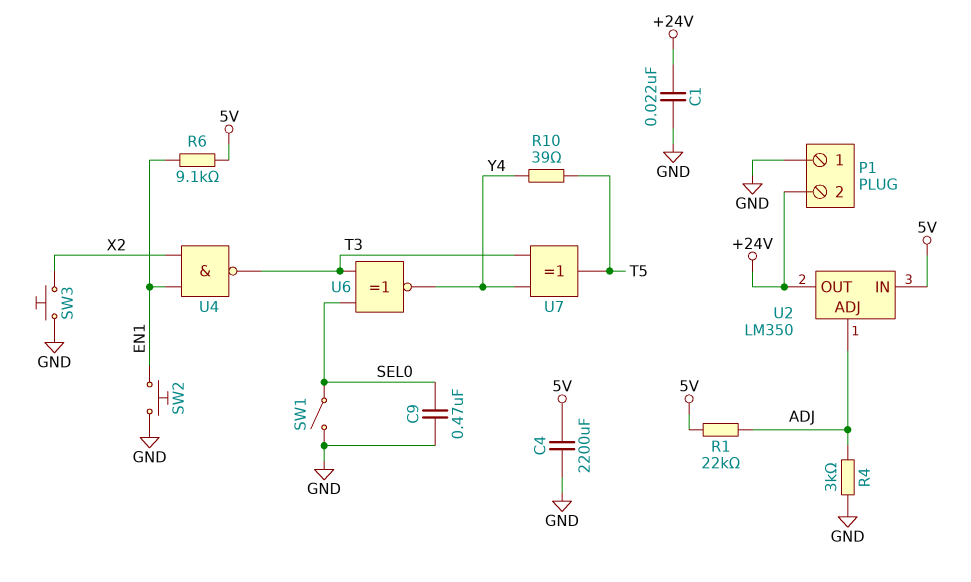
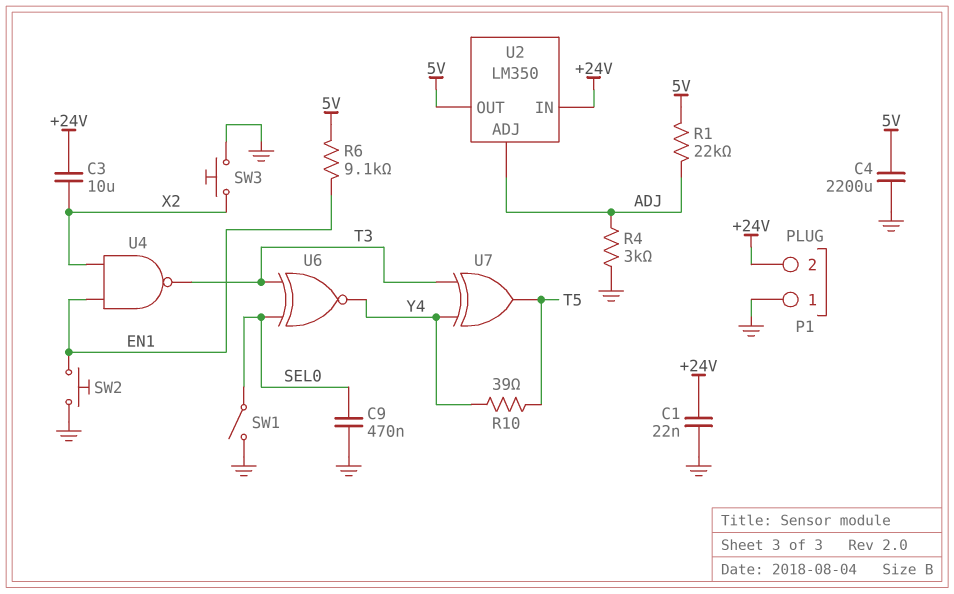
C3: none -> 10uF (+24V, X2)
U2 pin IN: 5V -> +24V
U2 pin OUT: +24V -> 5V

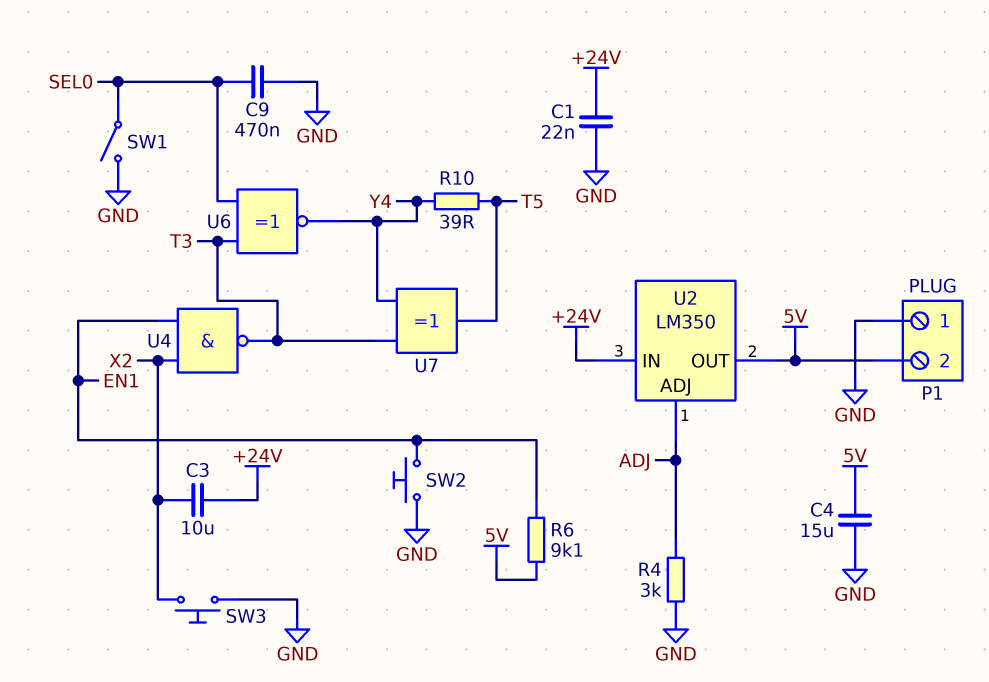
C4: 2200uF (5V, GND) -> 15uF (5V, GND)
P1 pin 2: +24V -> 5V
R1: 22k (5V, ADJ) -> none

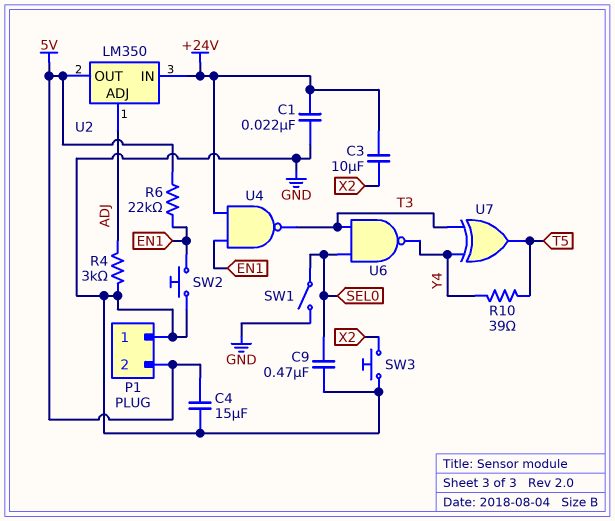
R6: 9.1k (5V, EN1) -> 22k (5V, EN1)
U4: NAND (in EN1, in X2, out T3) -> NAND (in +24V, in EN1, out T3)
U6: XNOR (in SEL0, in T3, out Y4) -> NAND (in SEL0, in T3, out Y4)

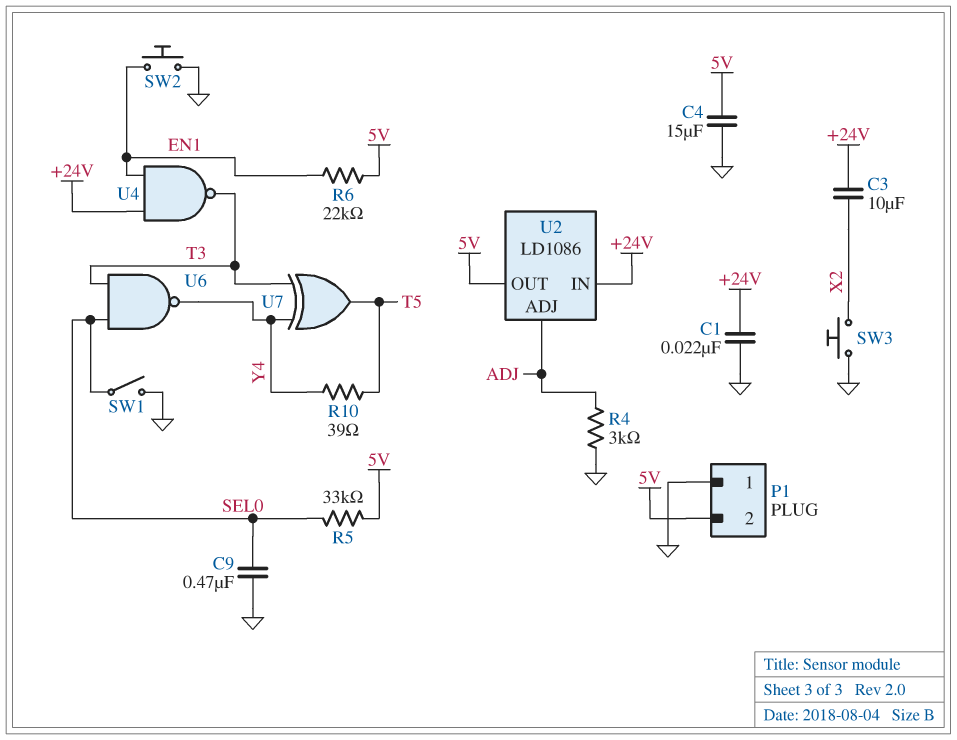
R5: none -> 33k (5V, SEL0)
U2: LM350 -> LD1086

